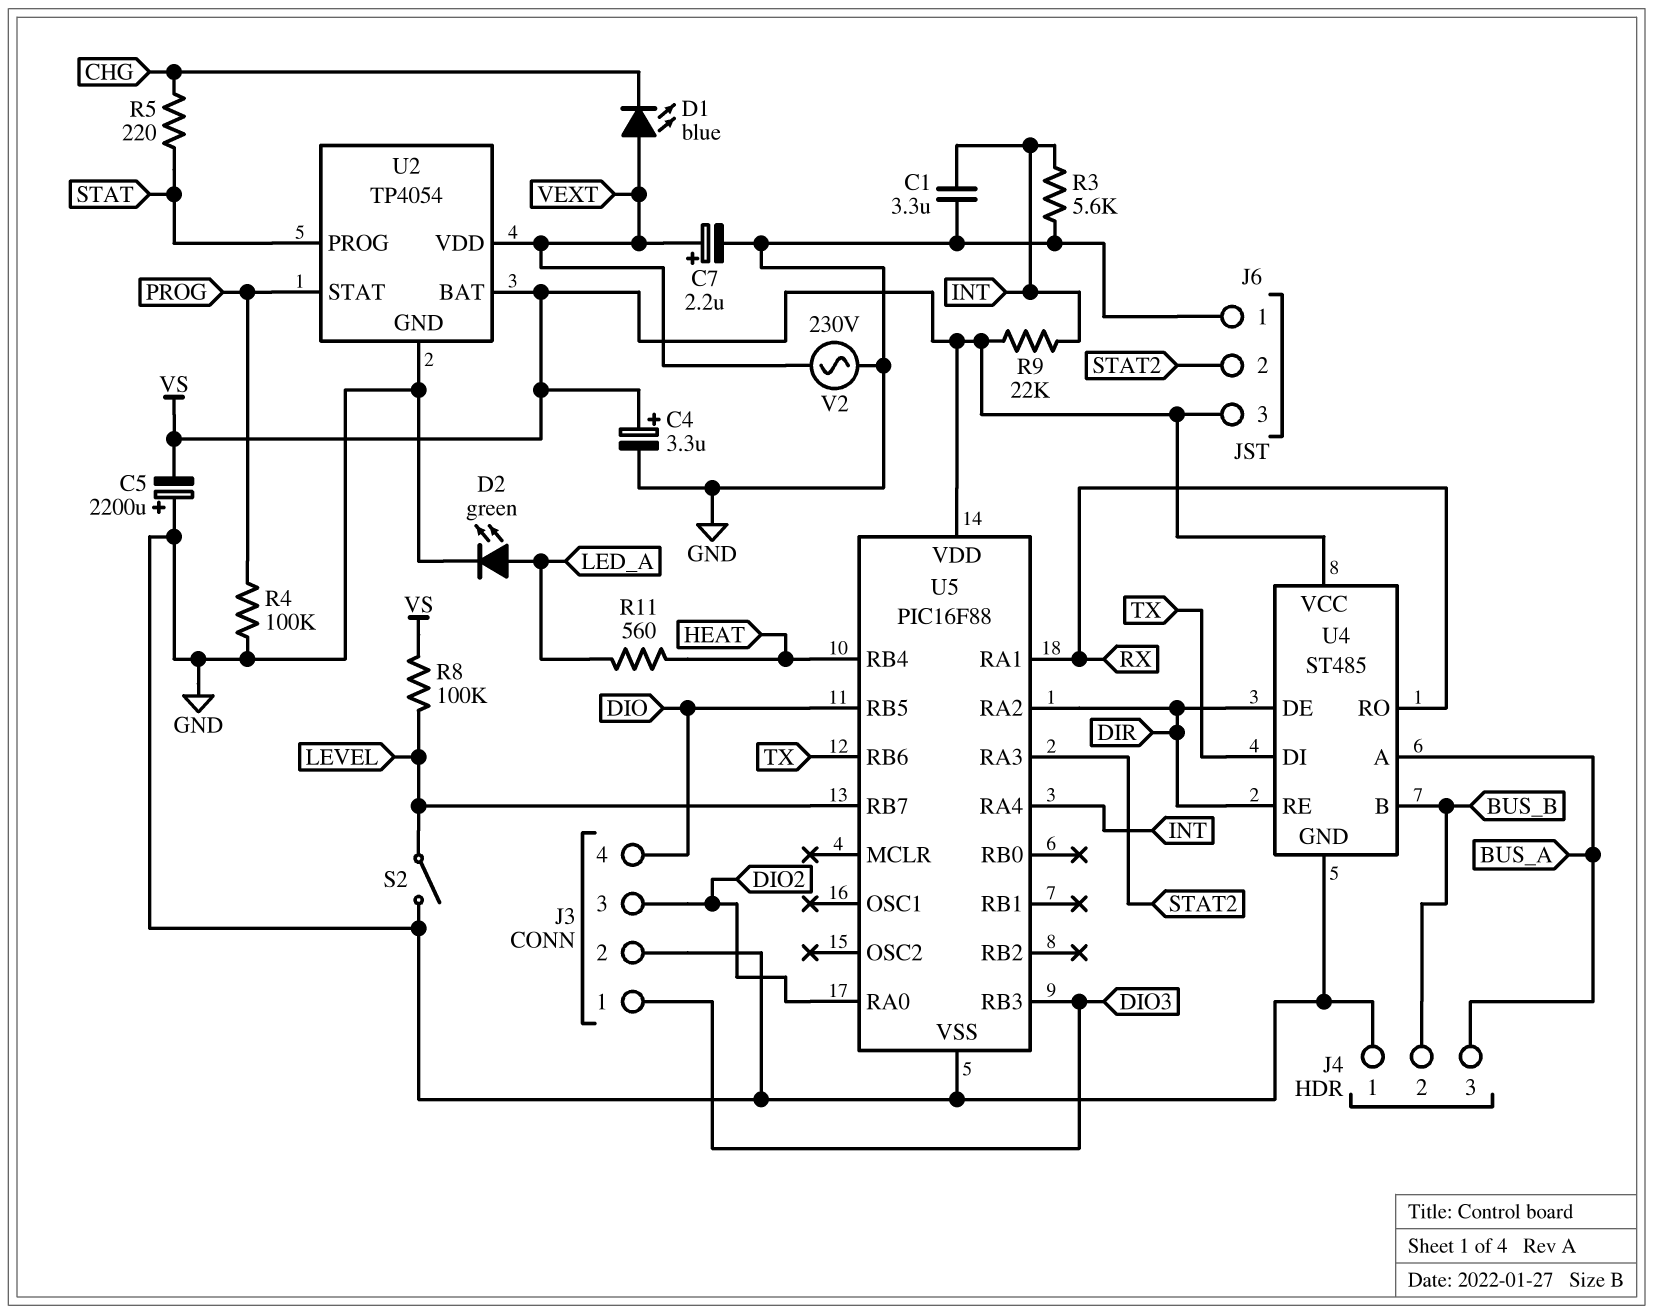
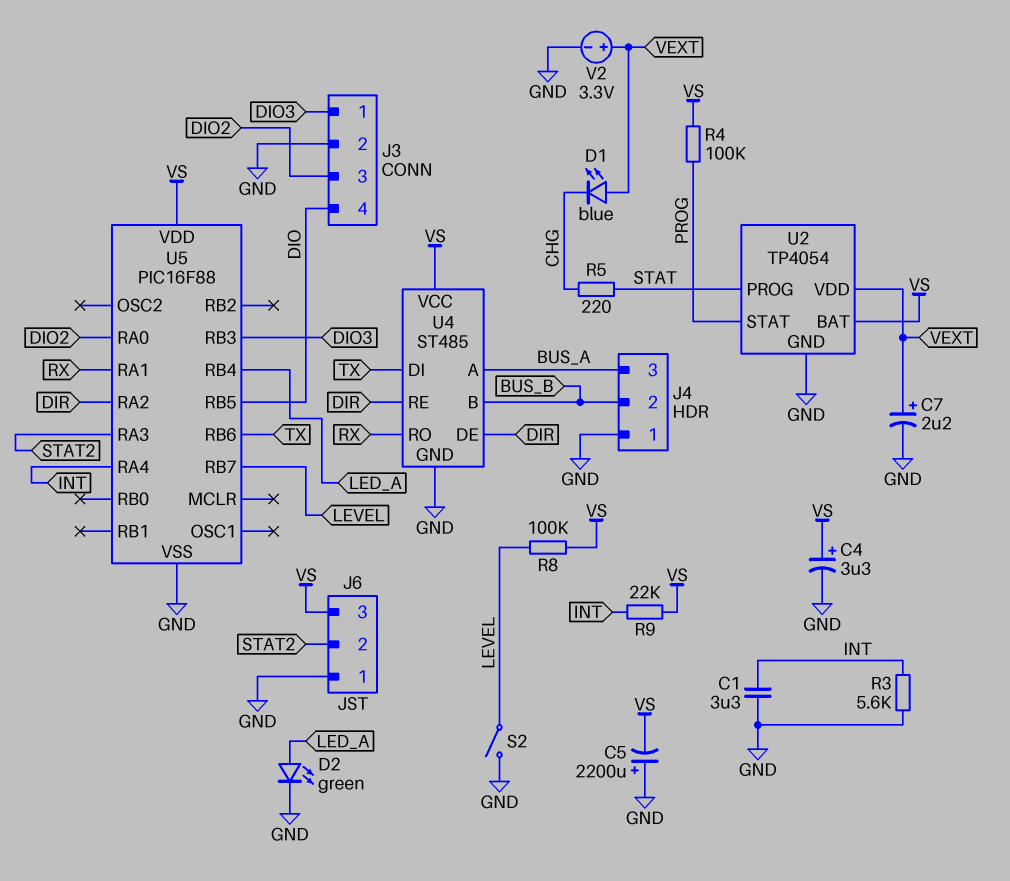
R4: 100k (GND, PROG) -> 100k (PROG, VS)
R11: 560 (HEAT, LED_A) -> none
U5 pin RB4: HEAT -> LED_A
V2: AC 230V (GND, VEXT) -> 3.3V (plus VEXT, minus GND)

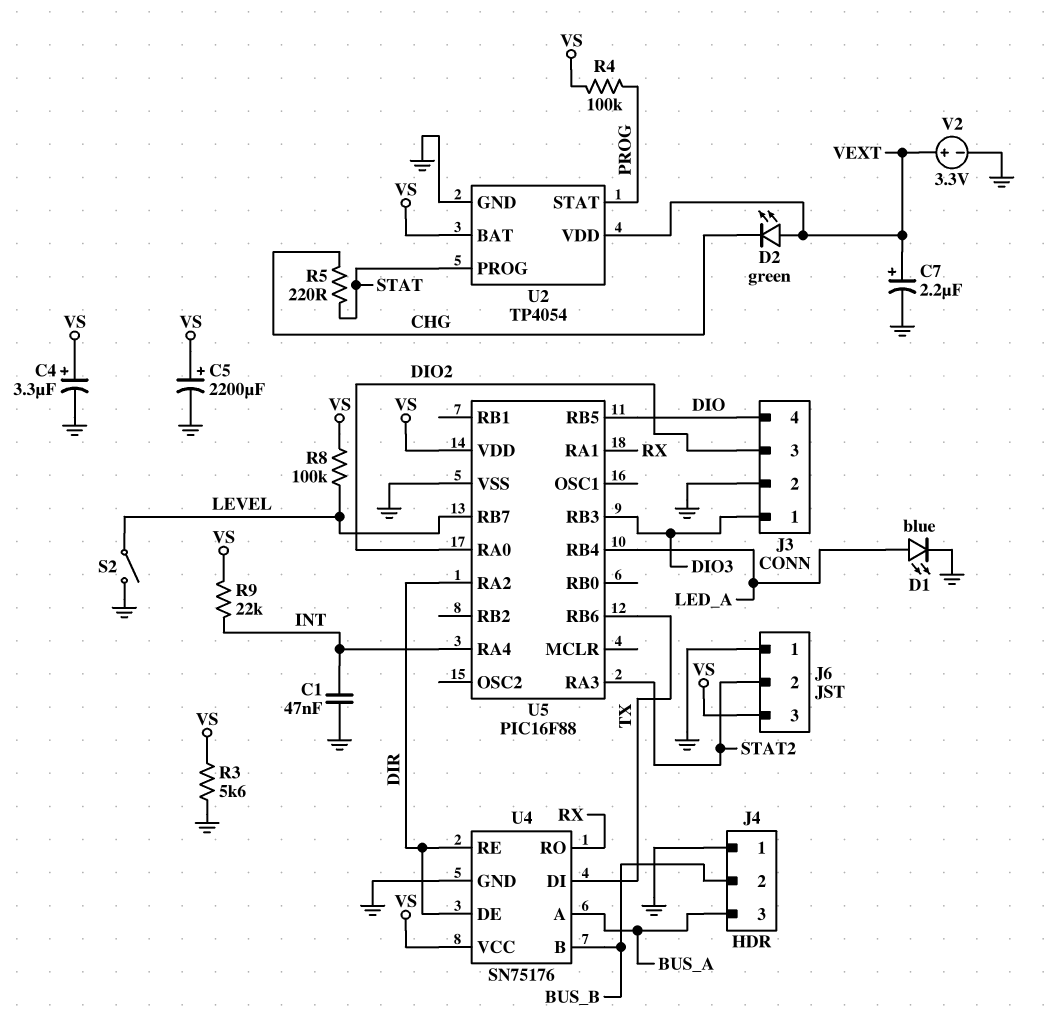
C1: 3.3uF (GND, INT) -> 47nF (GND, INT)
C5: 2200uF (plus GND, minus VS) -> 2200uF (plus VS, minus GND)
D1: LED blue (A VEXT, K CHG) -> LED blue (A LED_A, K GND)
D2: LED green (A LED_A, K GND) -> LED green (A VEXT, K CHG)
R3: 5.6k (GND, INT) -> 5.6k (GND, VS)
U4: ST485 -> SN75176

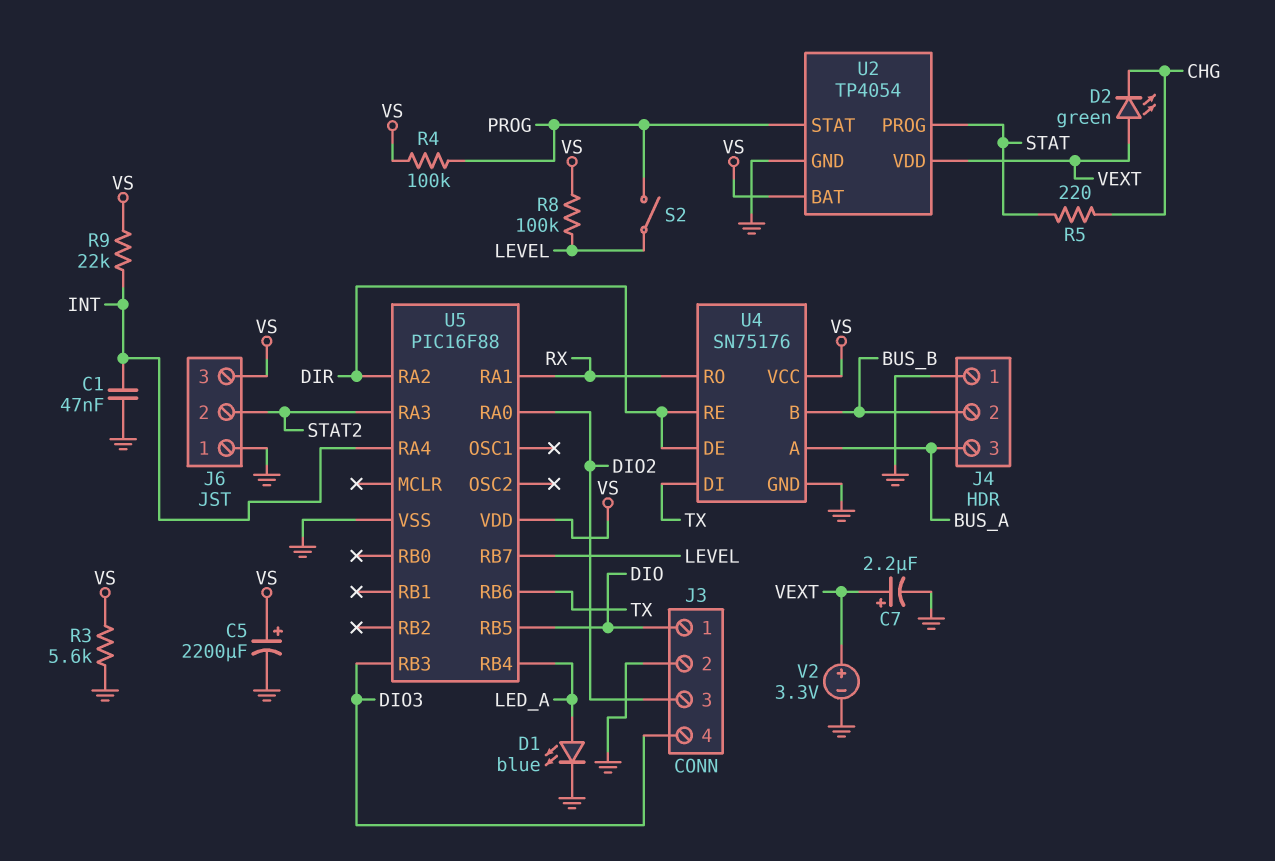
C4: 3.3uF (plus VS, minus GND) -> none
J3 pin 1: DIO3 -> DIO
J3 pin 4: DIO -> DIO3
S2: switch (GND, LEVEL) -> switch (LEVEL, PROG)

